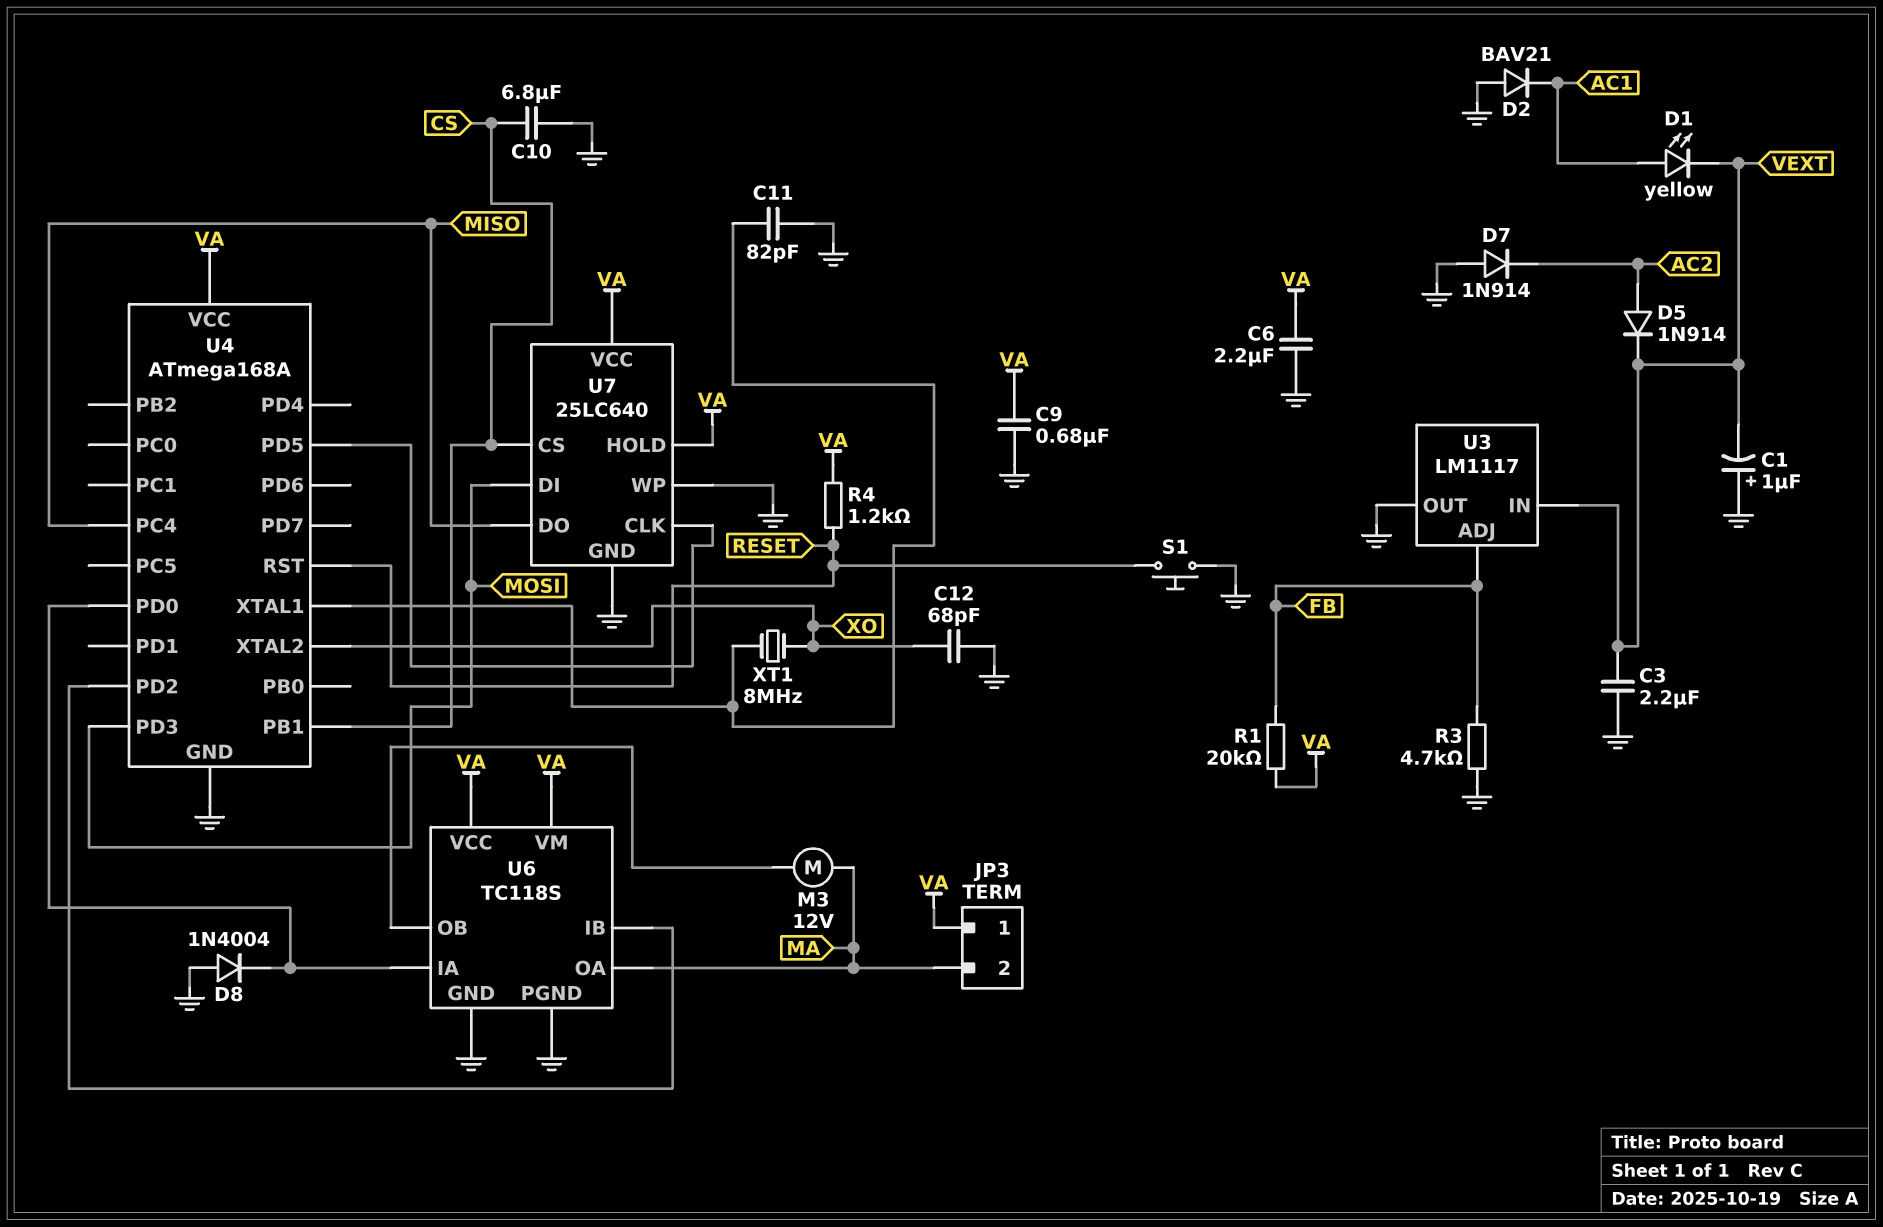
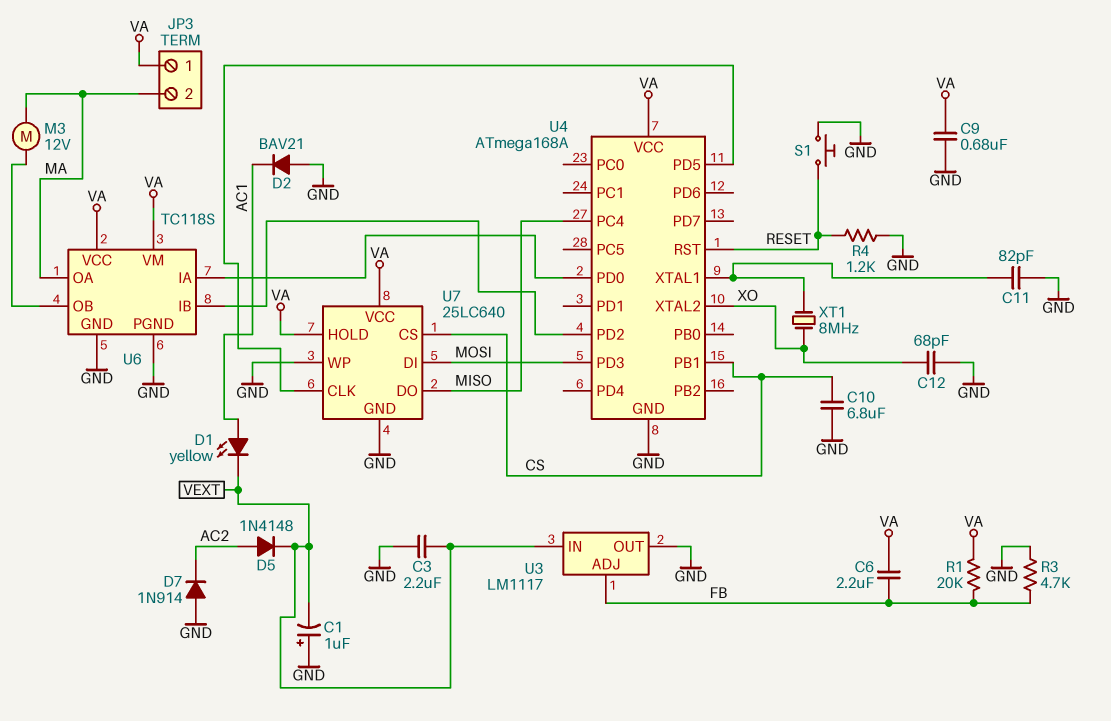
C6: 2.2uF (GND, VA) -> 2.2uF (FB, VA)
D5: diode 1N914 (A AC2, K VEXT) -> diode 1N4148 (A AC2, K VEXT)
D8: diode 1N4004 (A GND, K U4/PD0) -> none
R4: 1.2k (RESET, VA) -> 1.2k (GND, RESET)

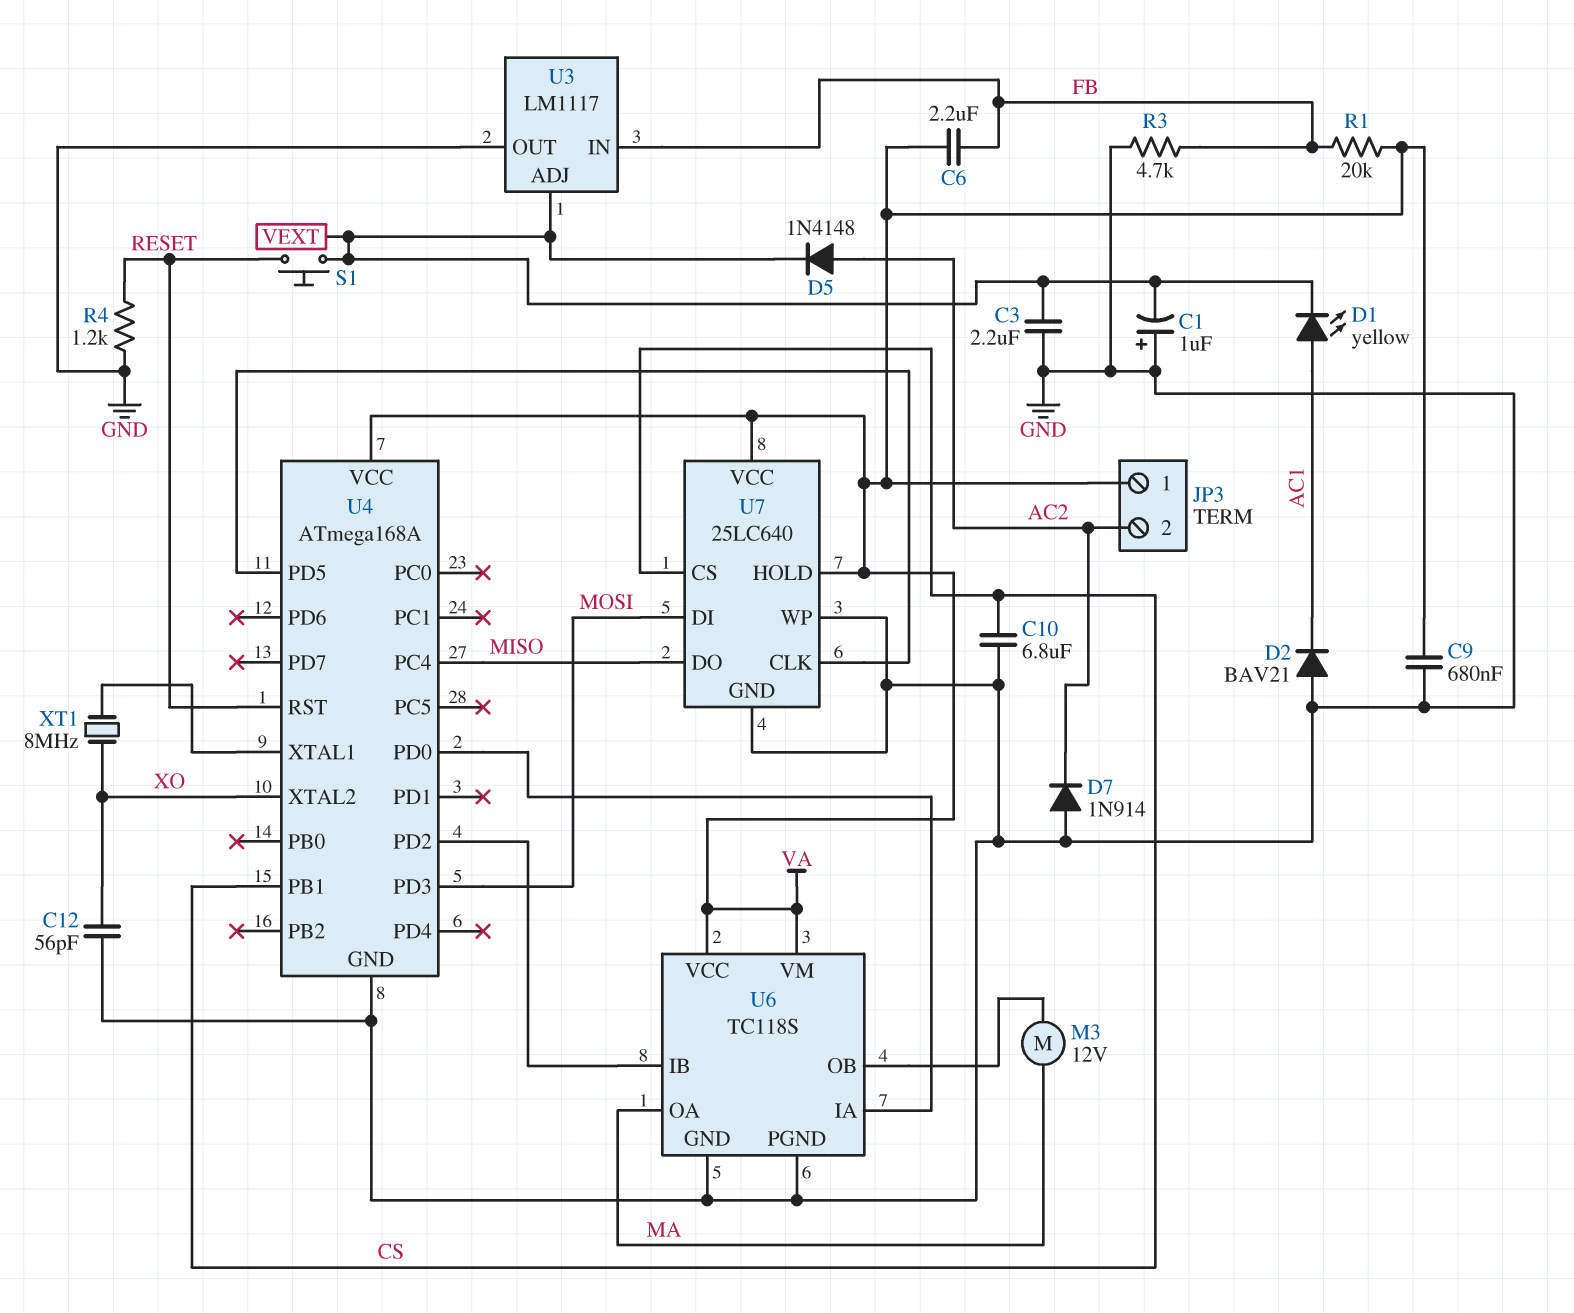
C11: 82pF (GND, U4/XTAL1) -> none
C12: 68pF (GND, XO) -> 56pF (GND, XO)
JP3 pin 2: MA -> AC2
S1: button (GND, RESET) -> button (RESET, VEXT)
U3 pin ADJ: FB -> VEXT
U3 pin IN: VEXT -> FB

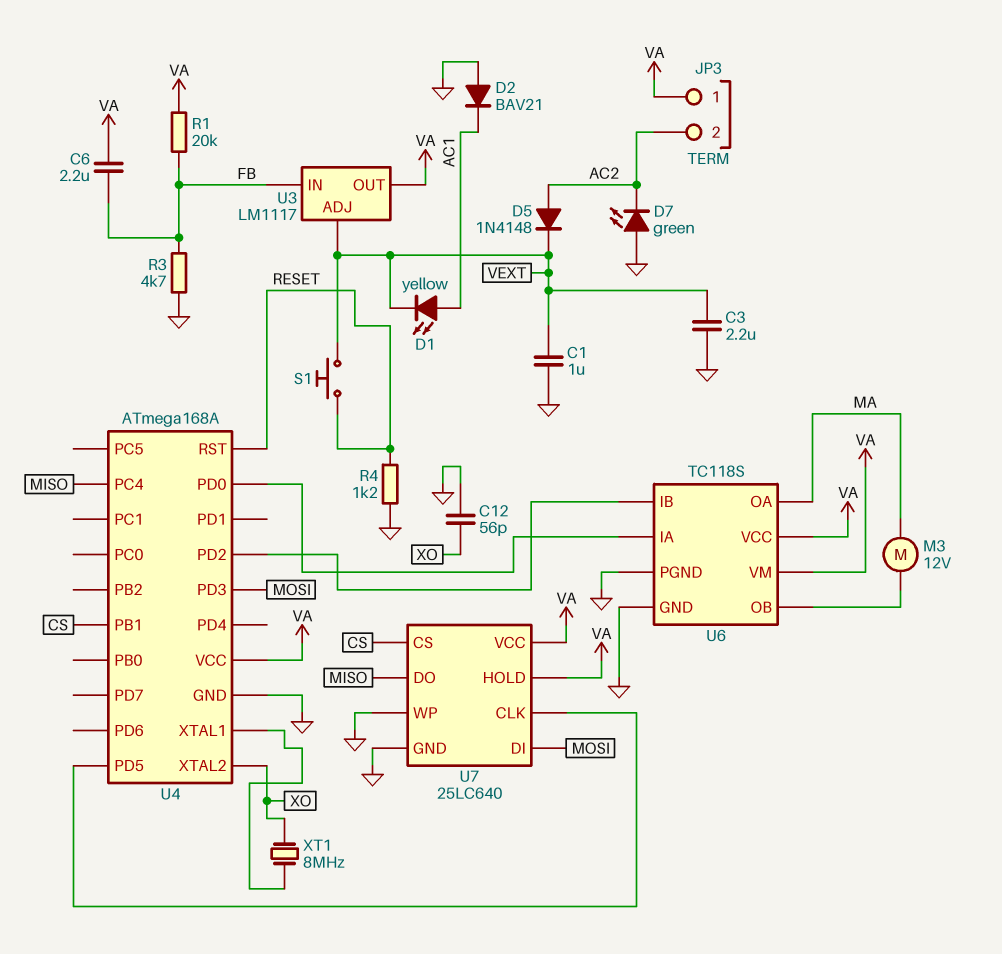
C1: 1uF (plus GND, minus VEXT) -> 1uF (GND, VEXT)
C9: 680nF (GND, VA) -> none
C10: 6.8uF (CS, GND) -> none
D7: diode 1N914 (A GND, K AC2) -> LED green (A GND, K AC2)
U3 pin OUT: GND -> VA

